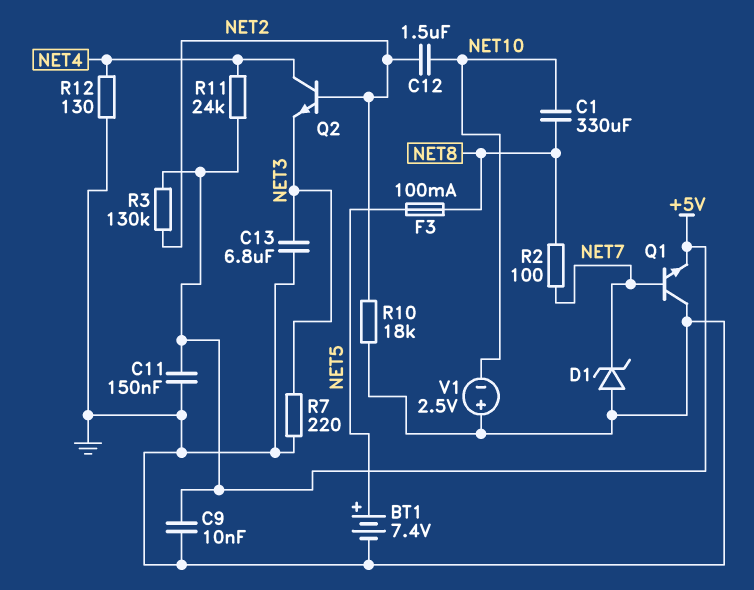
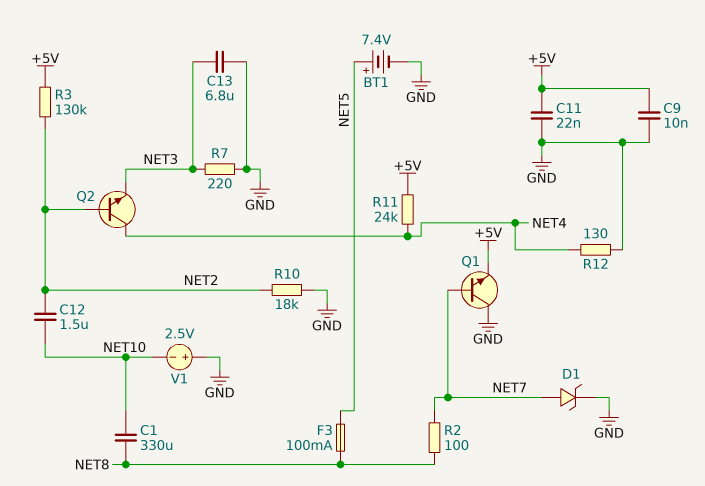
C11: 150nF (+5V, GND) -> 22nF (+5V, GND)
D1: zener (A GND, K NET7) -> zener (A NET7, K GND)

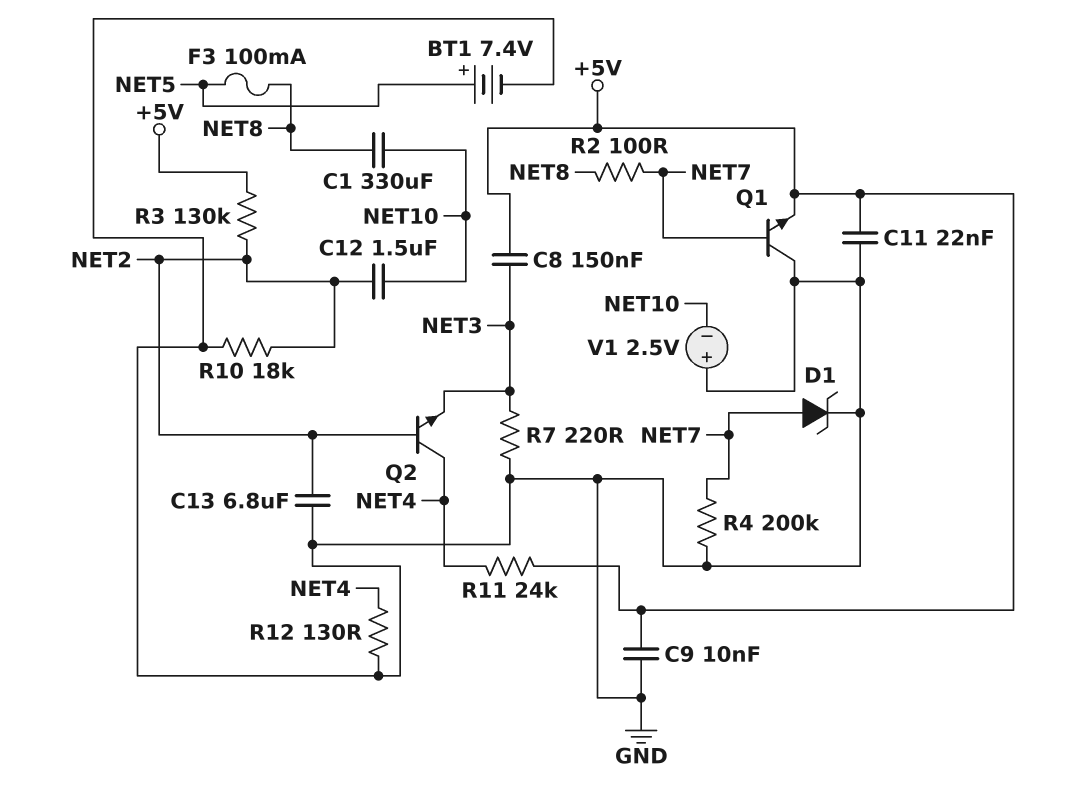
C8: none -> 150nF (+5V, NET3)
C13: 6.8uF (GND, NET3) -> 6.8uF (GND, NET2)
R4: none -> 200k (GND, NET7)

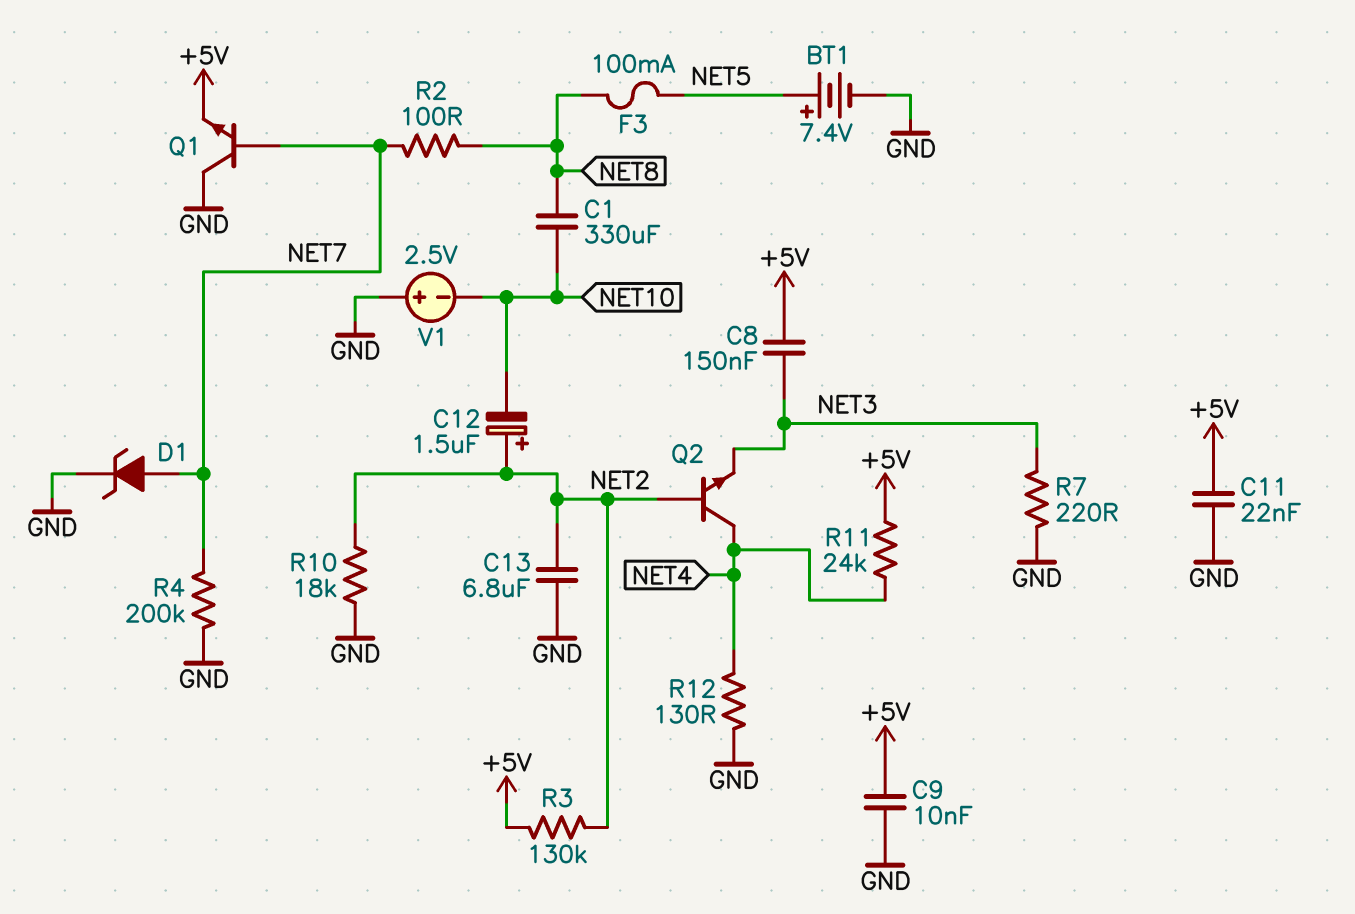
C12: 1.5uF (NET2, NET10) -> 1.5uF (plus NET2, minus NET10)

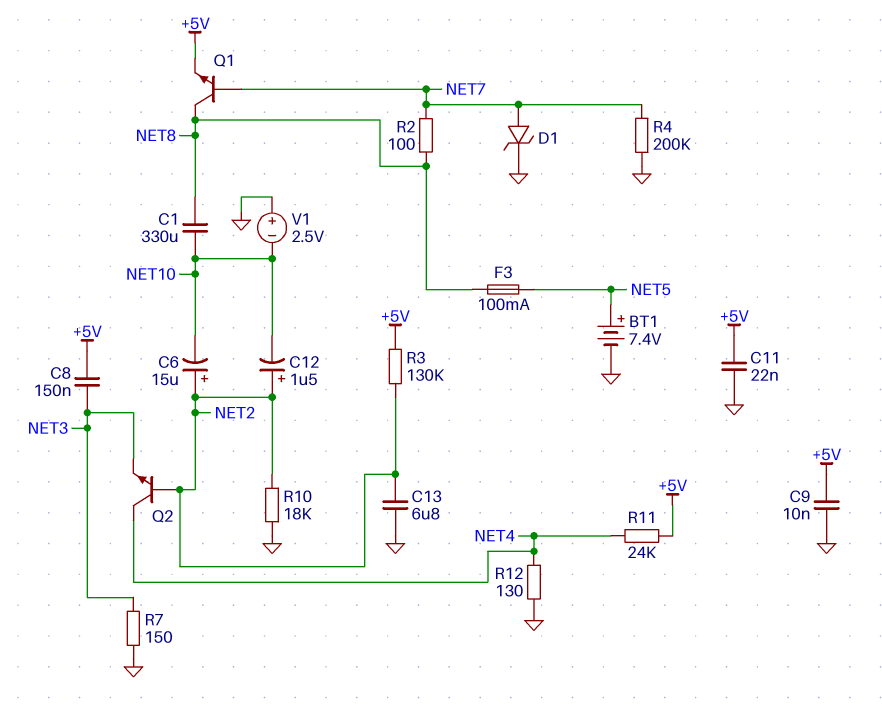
C6: none -> 15uF (plus NET2, minus NET10)
Q1: NPN (B NET7, C GND, E +5V) -> NPN (B NET7, C NET8, E +5V)
R7: 220 (GND, NET3) -> 150 (GND, NET3)

